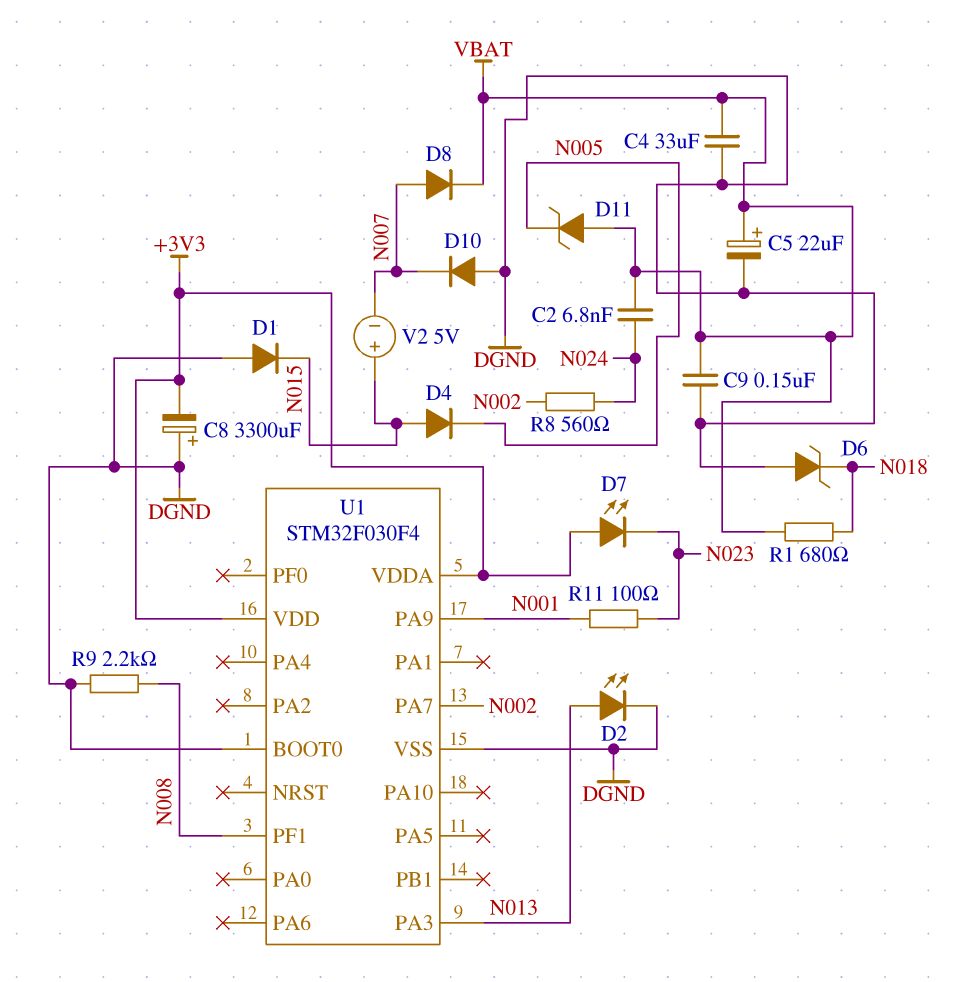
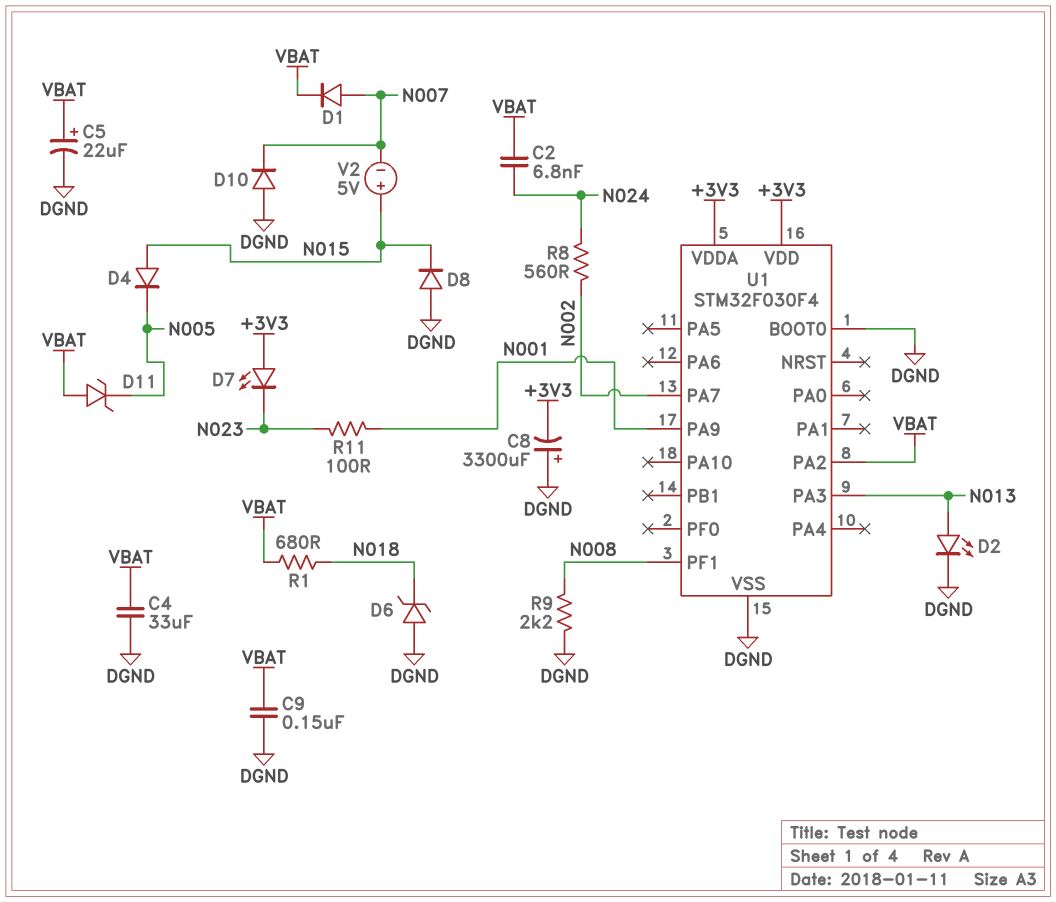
D1: diode (A DGND, K N015) -> diode (A N007, K VBAT)
D8: diode (A N007, K VBAT) -> diode (A DGND, K N015)
U1 pin PA2: none -> VBAT

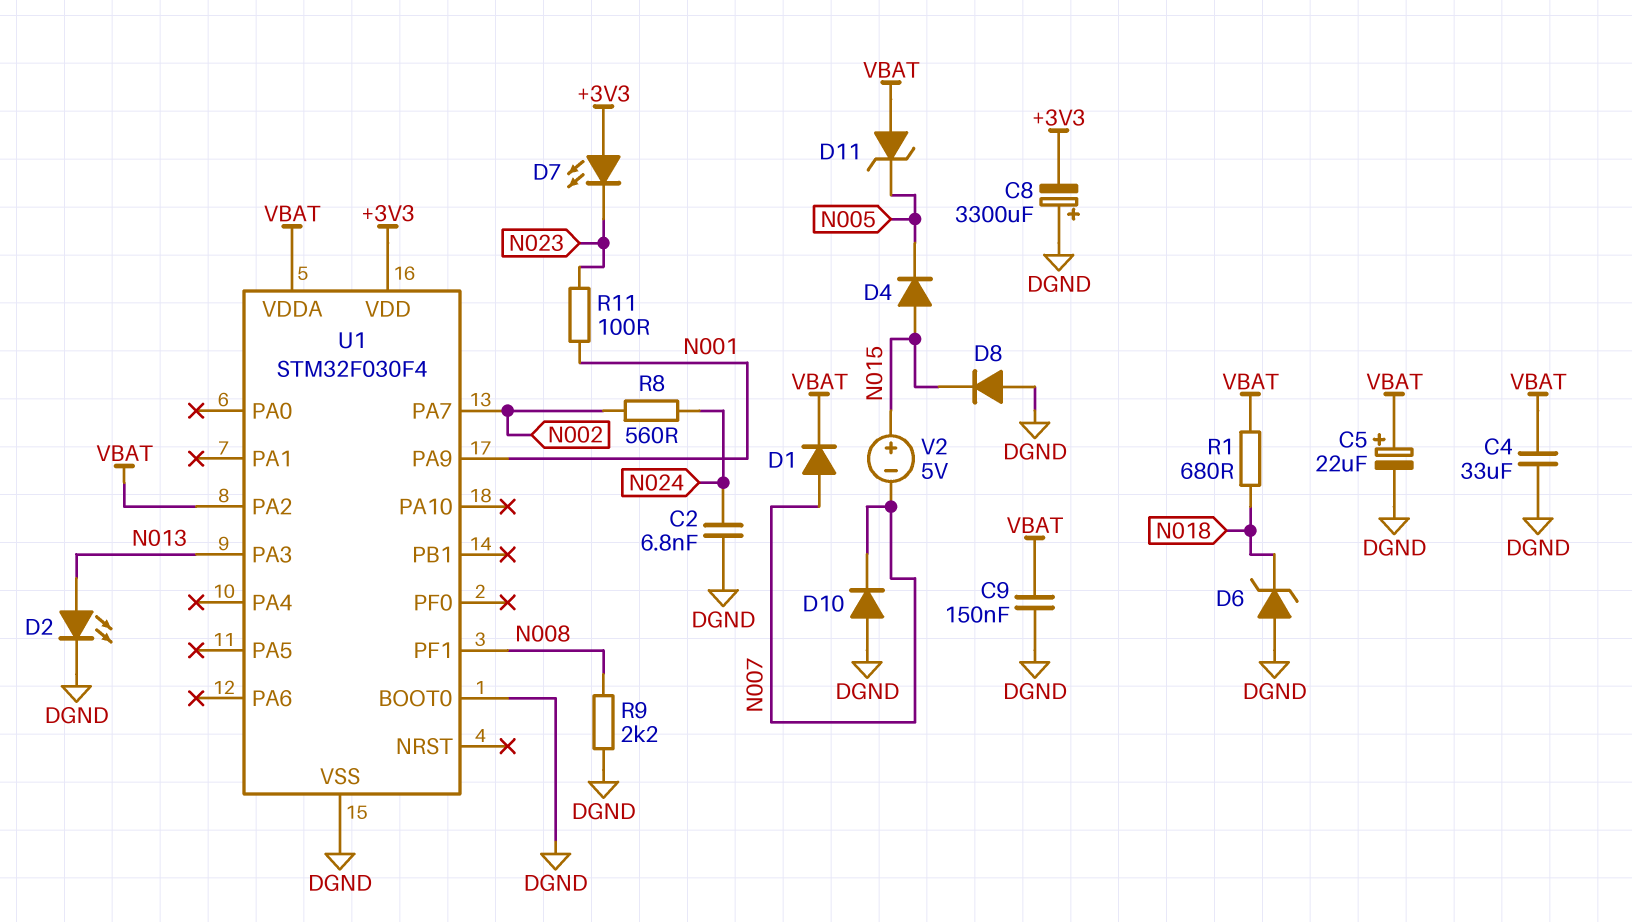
C2: 6.8nF (N024, VBAT) -> 6.8nF (DGND, N024)
U1 pin VDDA: +3V3 -> VBAT

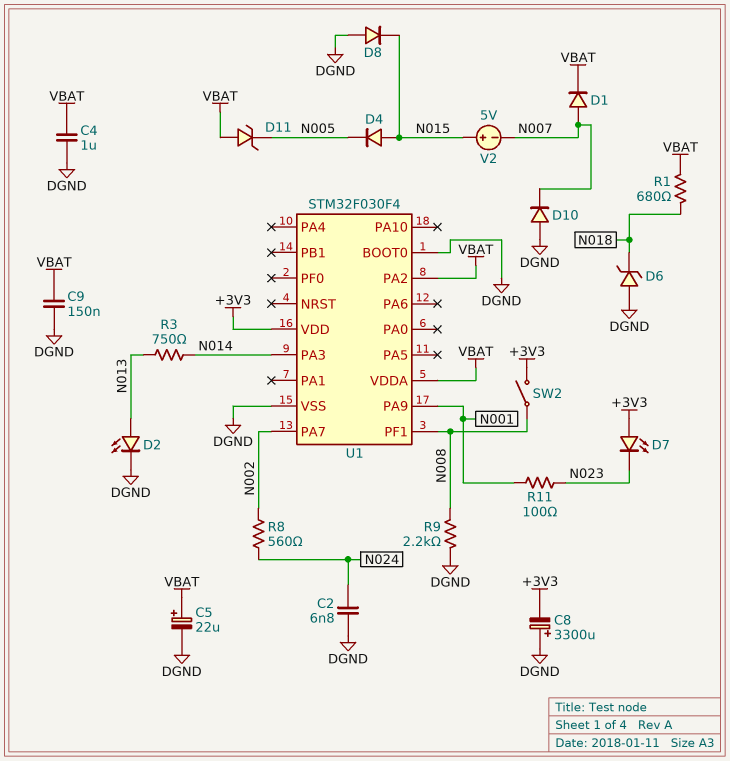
C4: 33uF (DGND, VBAT) -> 1uF (DGND, VBAT)
R3: none -> 750 (N013, N014)
SW2: none -> switch (+3V3, N008)
U1 pin PA3: N013 -> N014

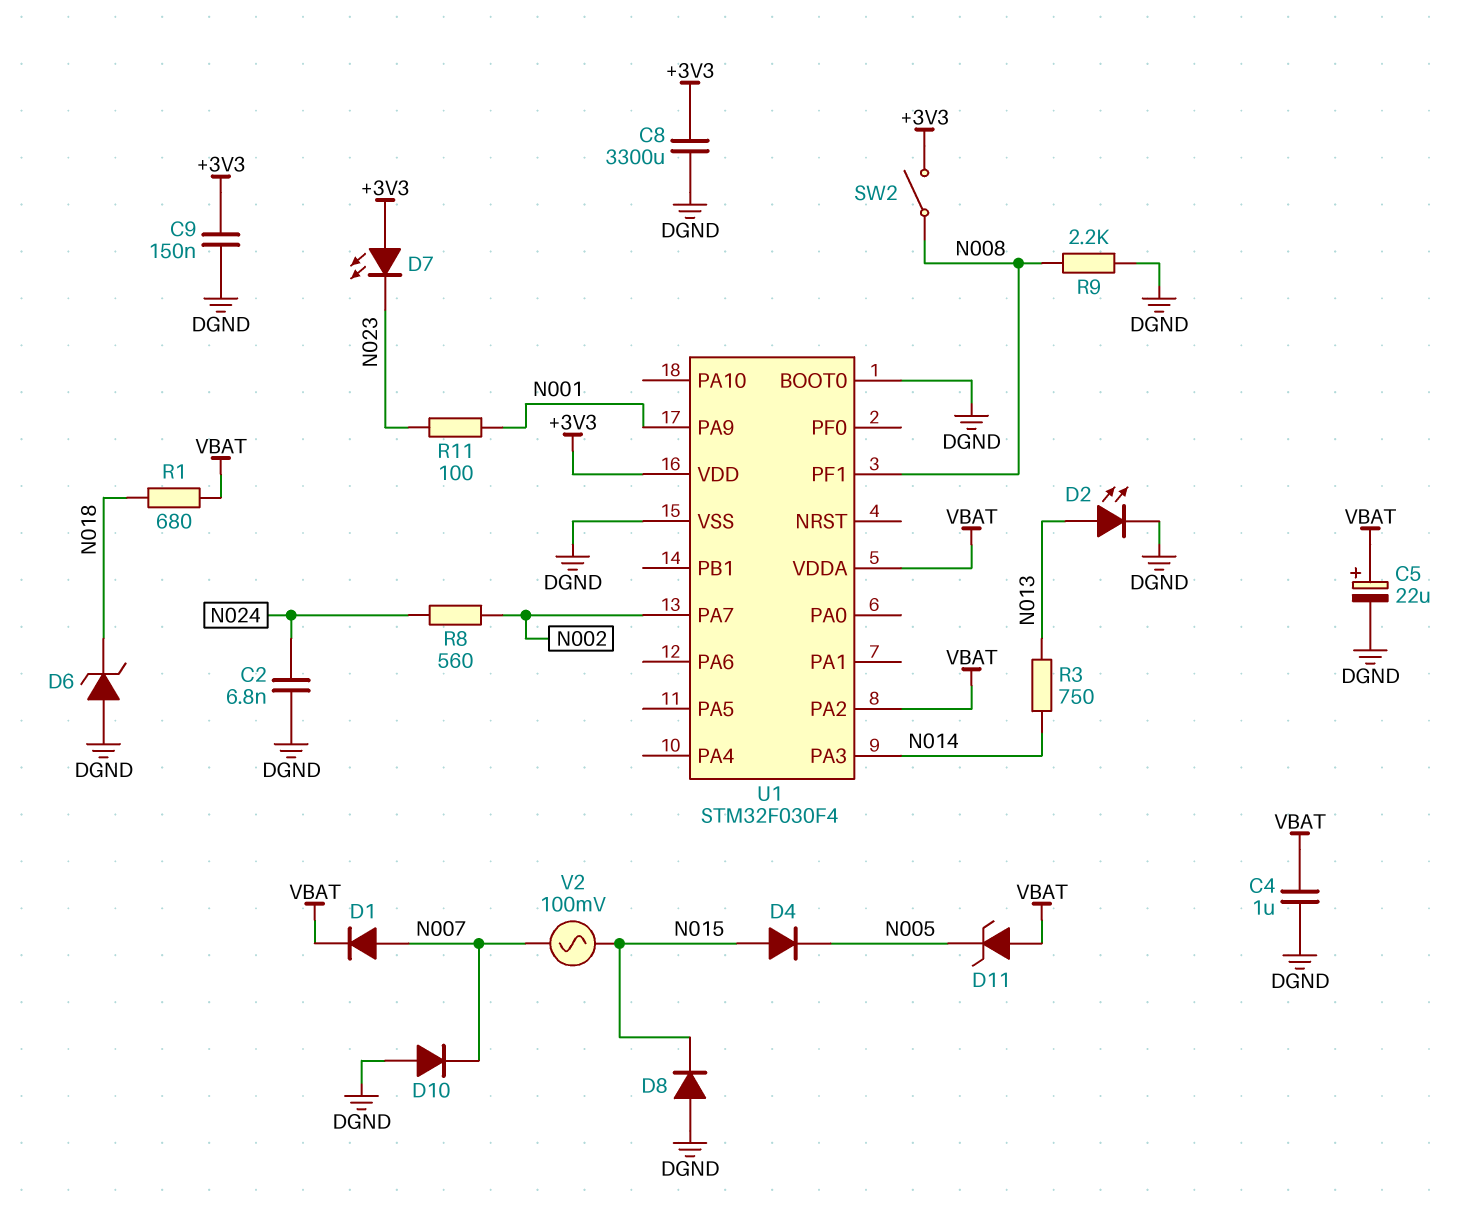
C8: 3300uF (plus DGND, minus +3V3) -> 3300uF (+3V3, DGND)
C9: 150nF (DGND, VBAT) -> 150nF (+3V3, DGND)
V2: 5V (plus N015, minus N007) -> AC 100mV (N007, N015)

